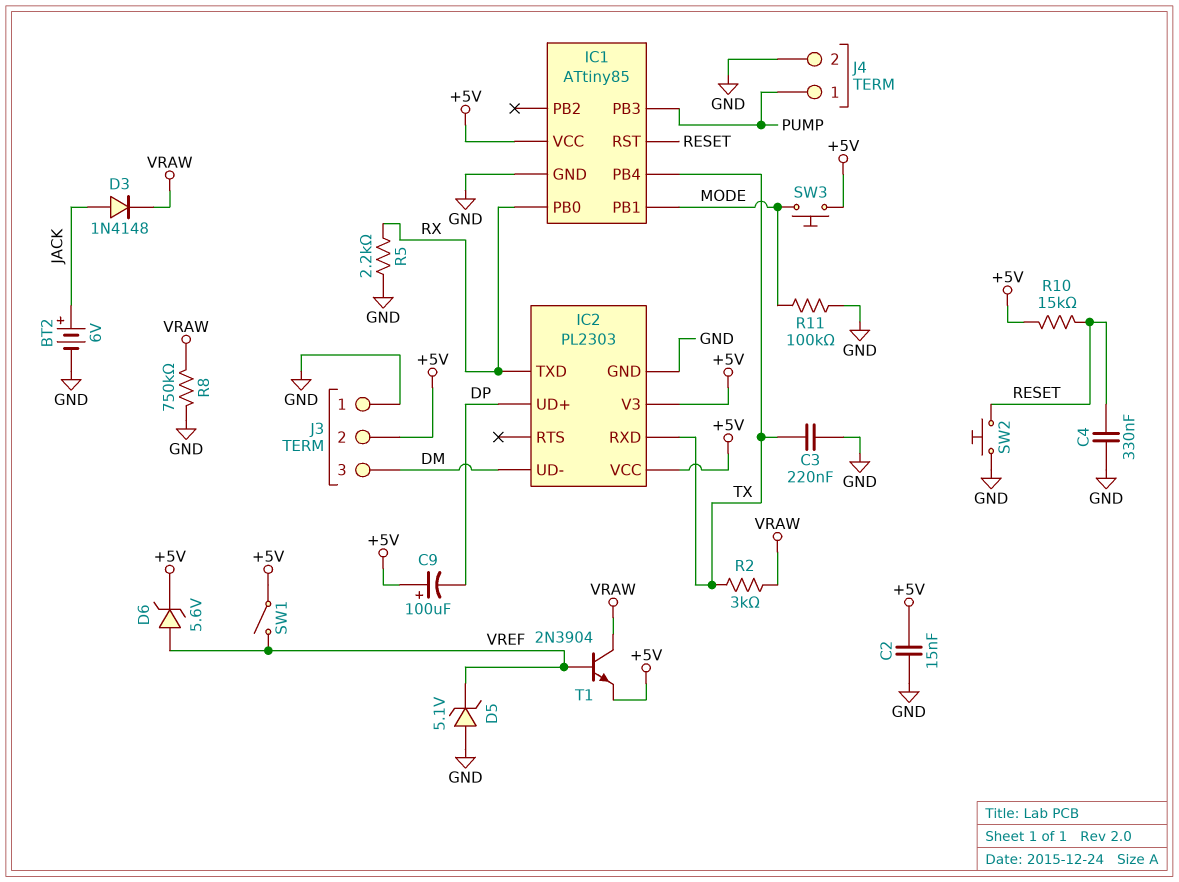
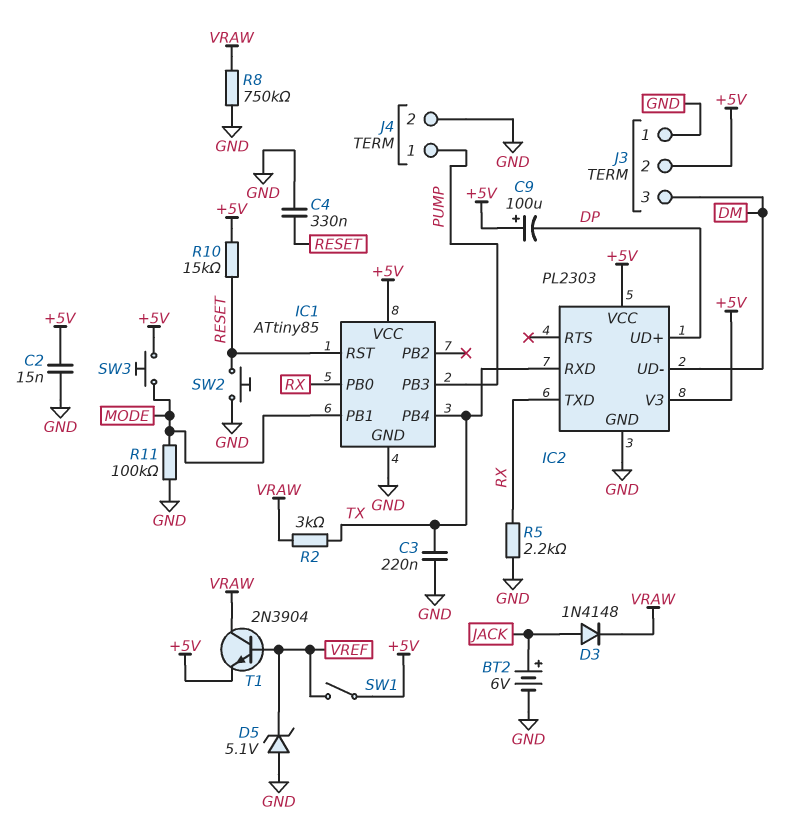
D6: zener 5.6V (A VREF, K +5V) -> none

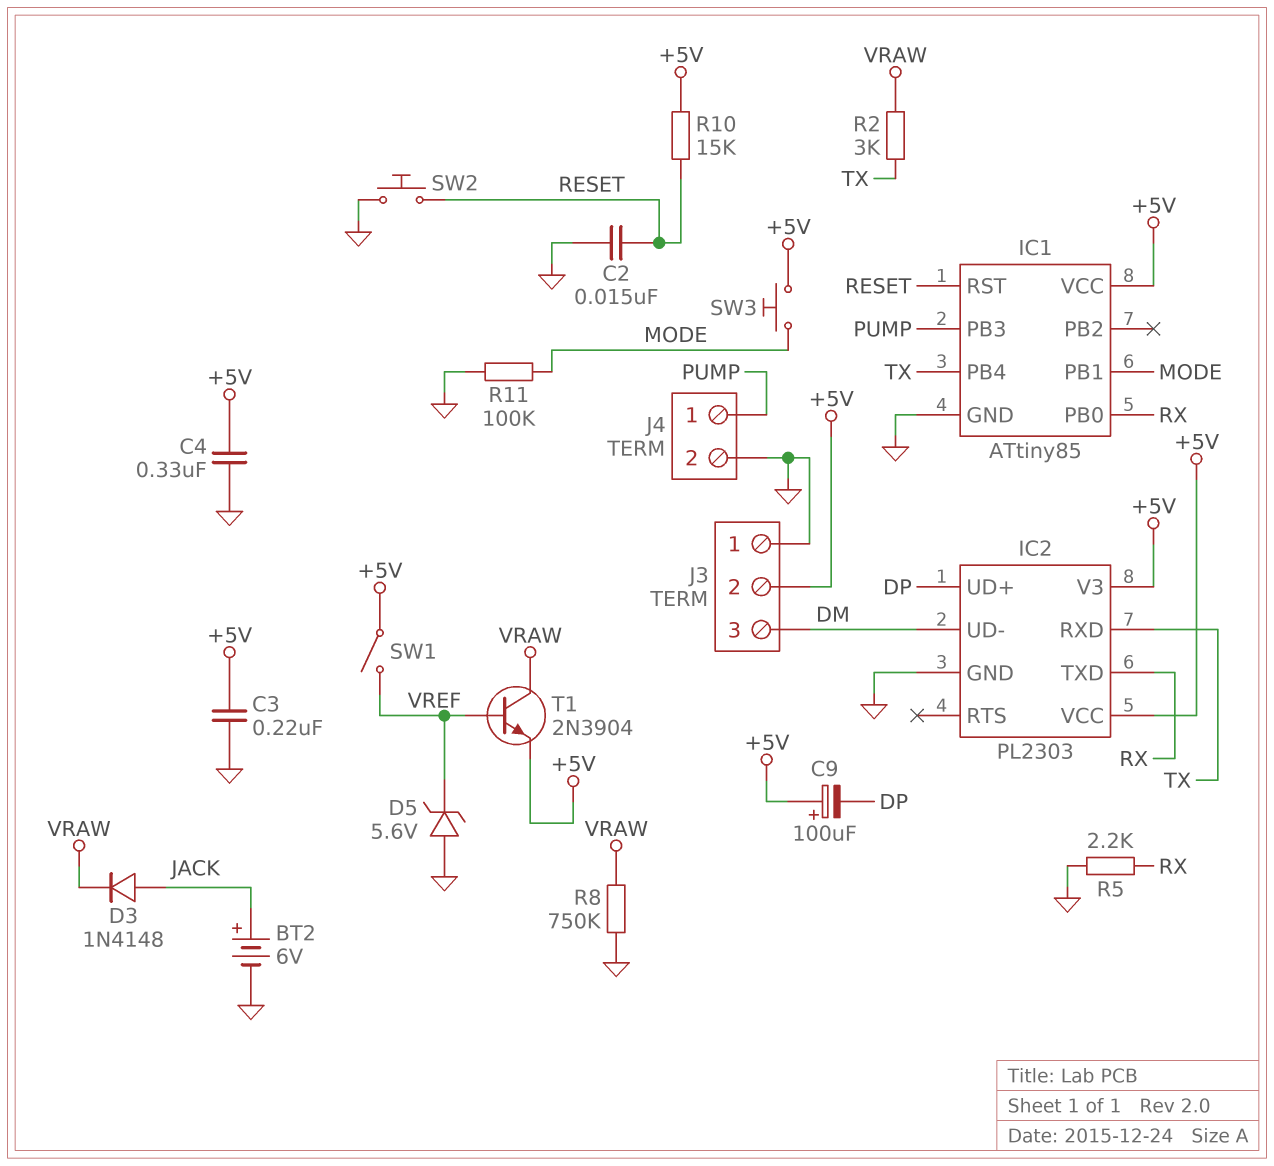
C2: 15nF (+5V, GND) -> 15nF (GND, RESET)
C3: 220nF (GND, TX) -> 220nF (+5V, GND)
C4: 330nF (GND, RESET) -> 330nF (+5V, GND)
D5: zener 5.1V (A GND, K VREF) -> zener 5.6V (A GND, K VREF)

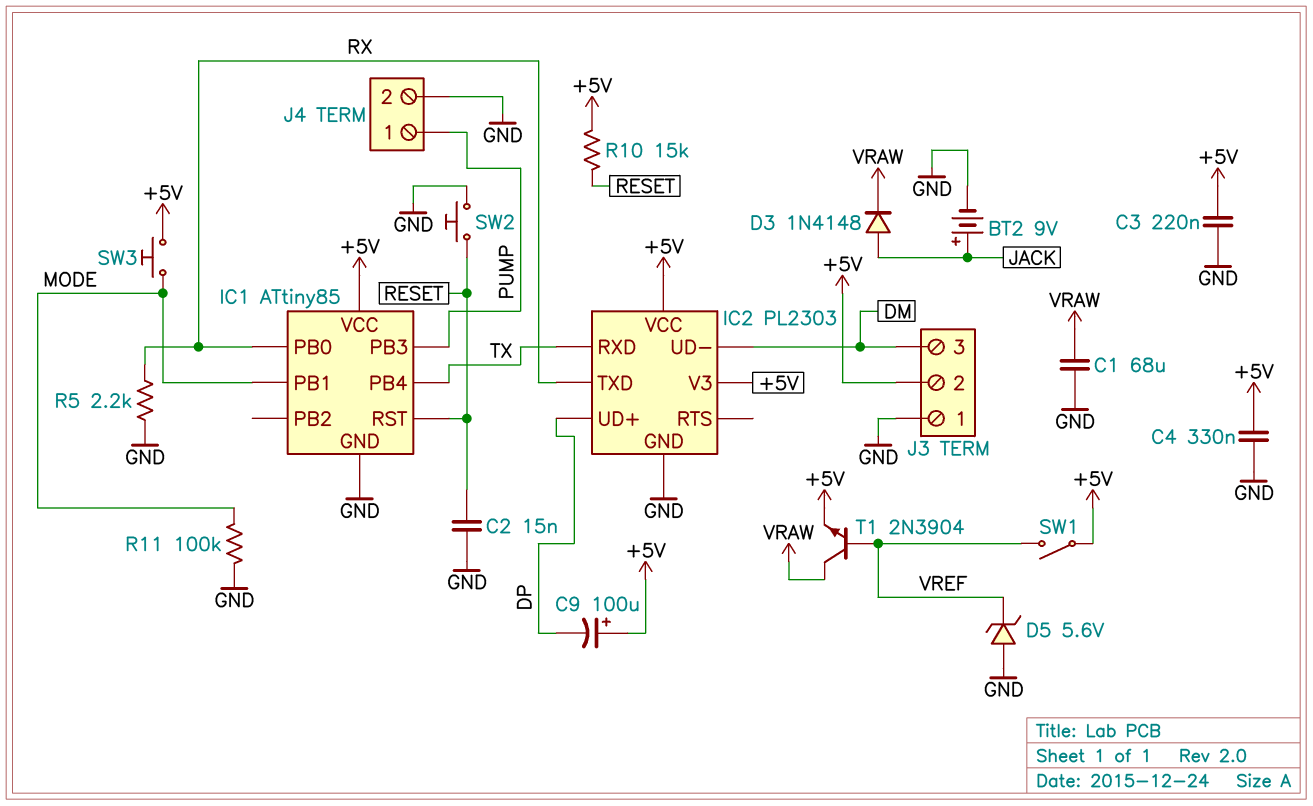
BT2: 6V (plus JACK, minus GND) -> 9V (plus JACK, minus GND)
C1: none -> 68uF (GND, VRAW)
R2: 3k (TX, VRAW) -> none
R8: 750k (GND, VRAW) -> none

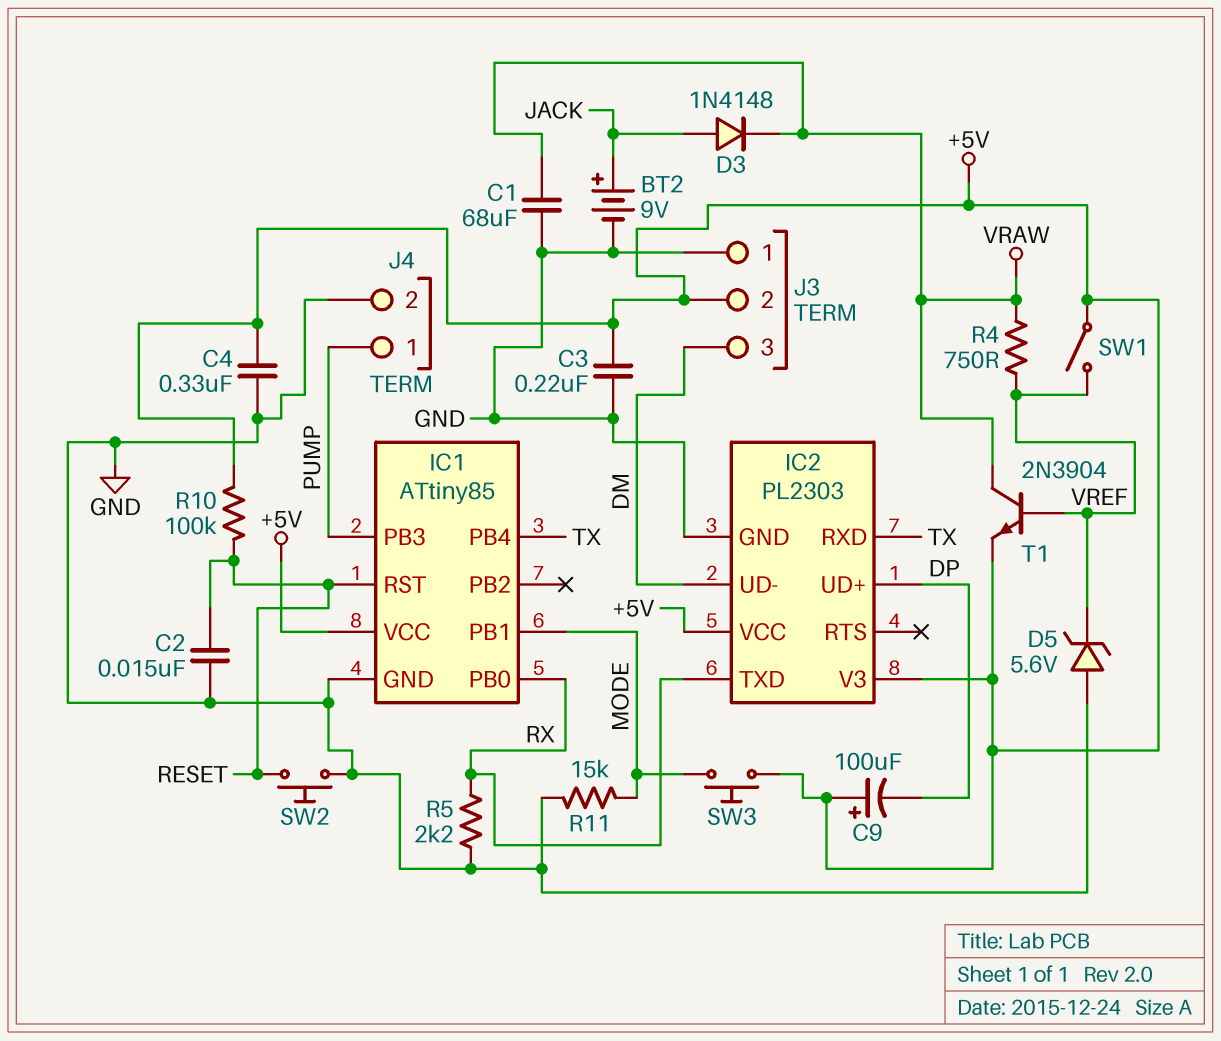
R4: none -> 750 (VRAW, VREF)
R10: 15k (+5V, RESET) -> 100k (+5V, RESET)
R11: 100k (GND, MODE) -> 15k (GND, MODE)

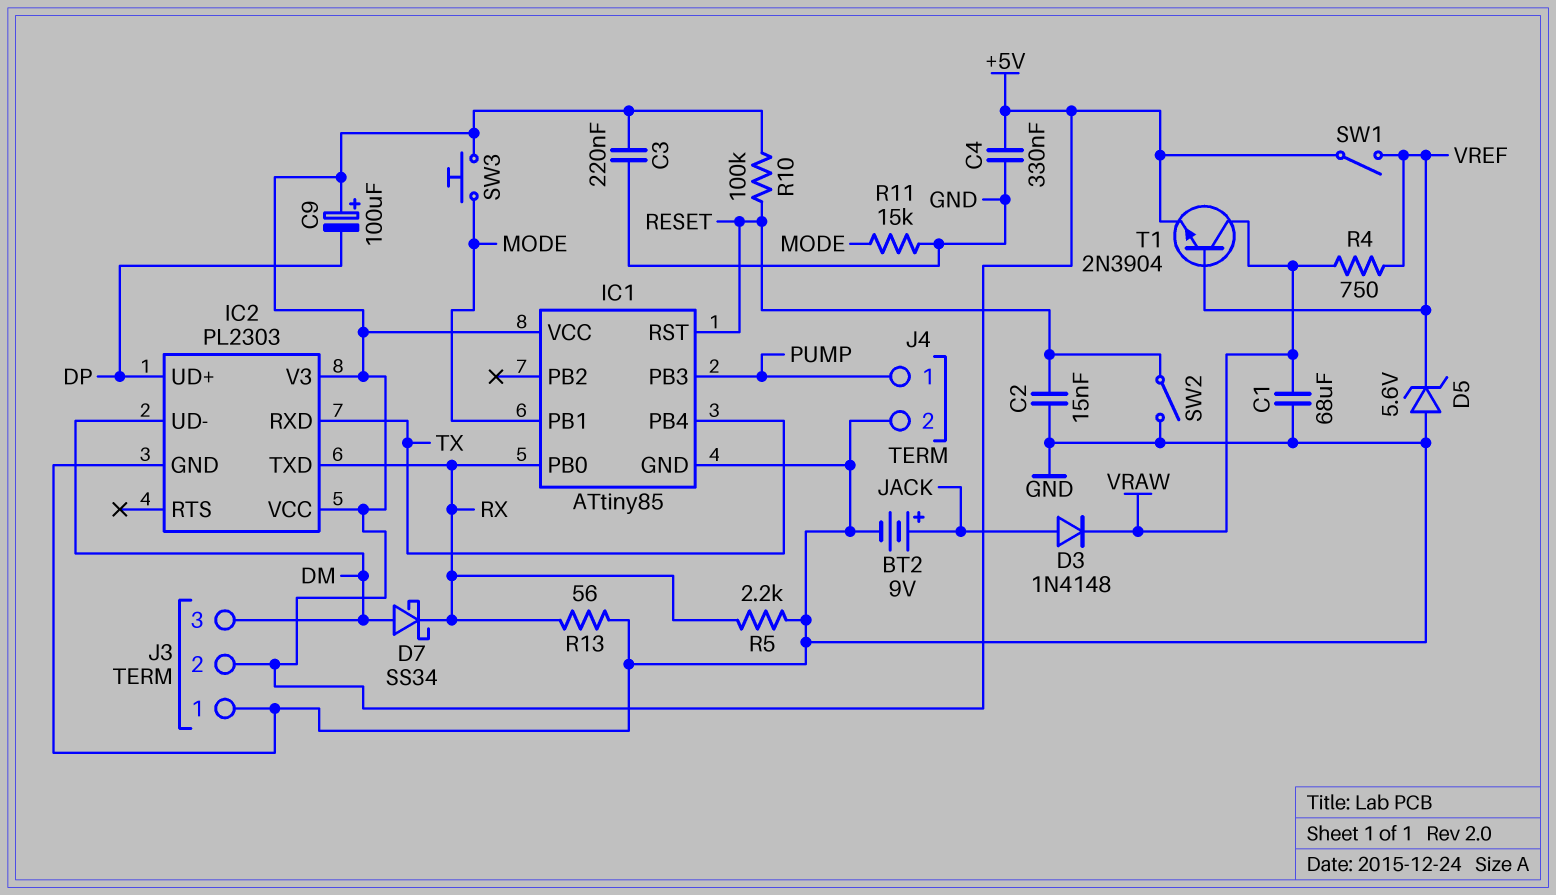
D7: none -> schottky SS34 (A DM, K RX)
R13: none -> 56 (GND, RX)
SW2: button (GND, RESET) -> switch (GND, RESET)

